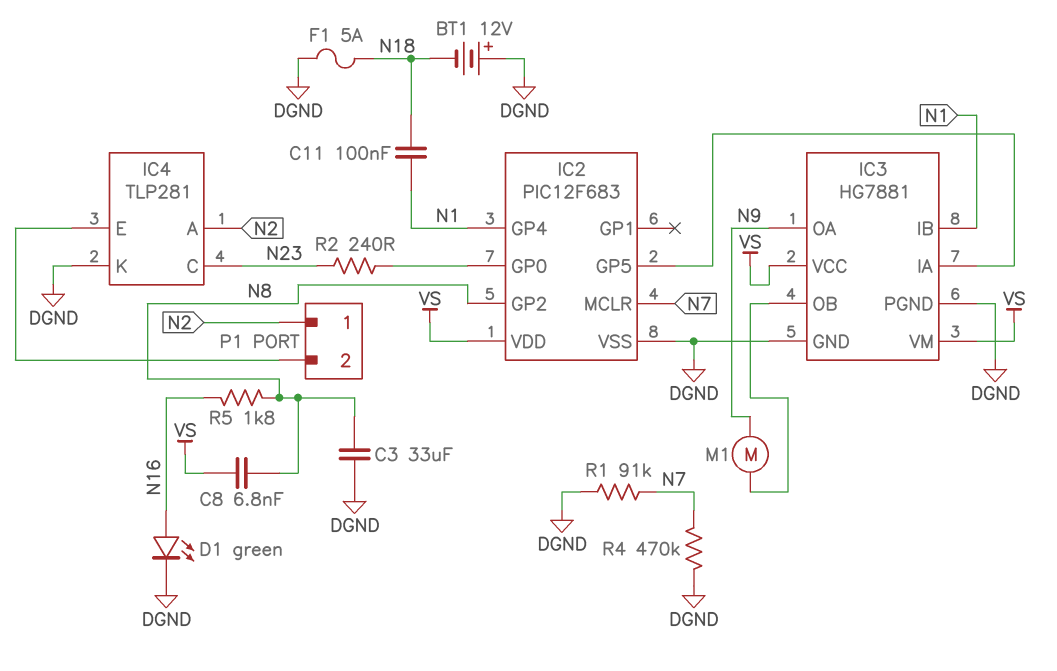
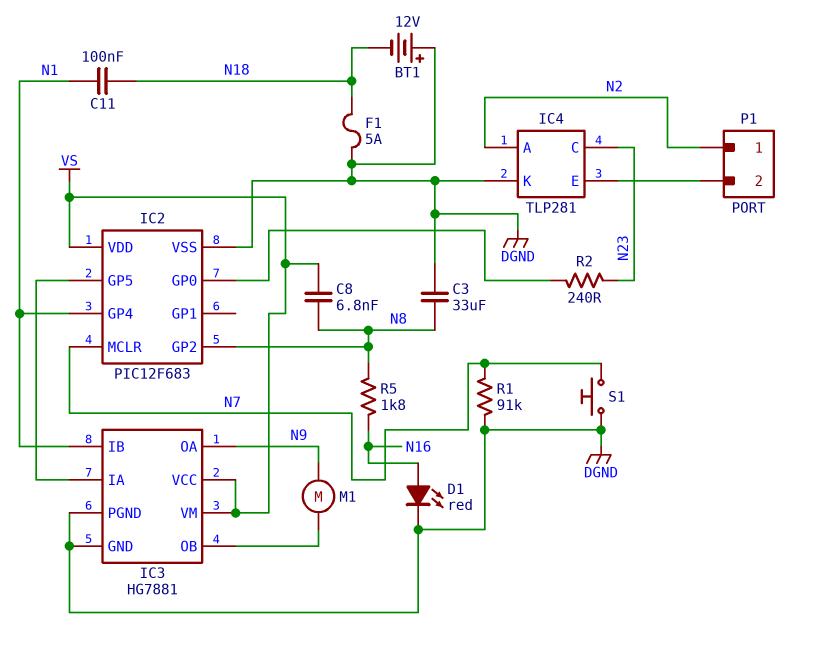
D1: LED green (A N16, K DGND) -> LED red (A N16, K DGND)
R4: 470k (DGND, N7) -> none
S1: none -> button (DGND, N7)

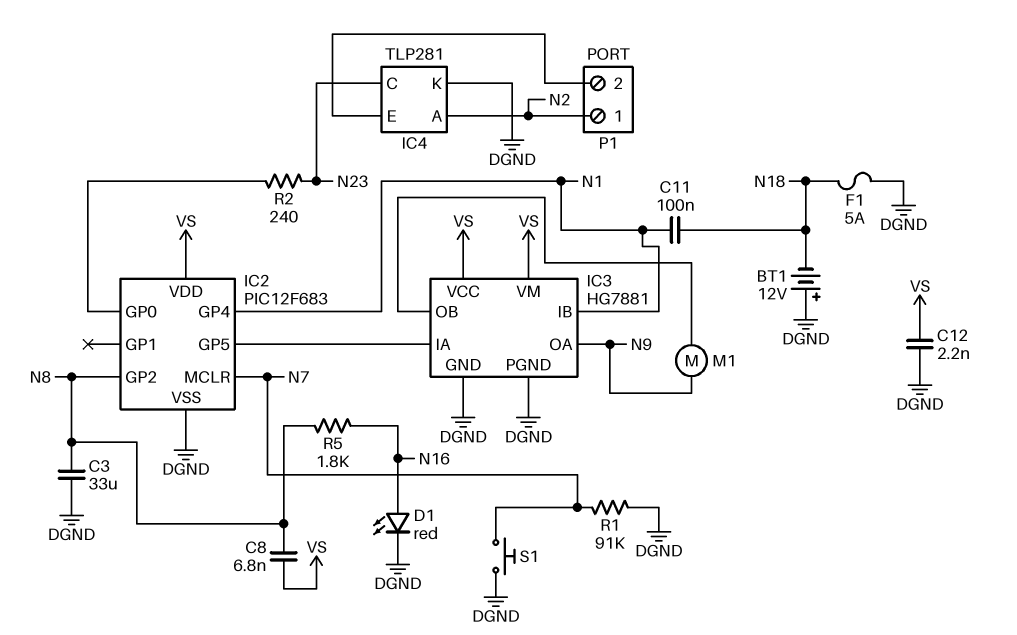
C12: none -> 2.2nF (DGND, VS)

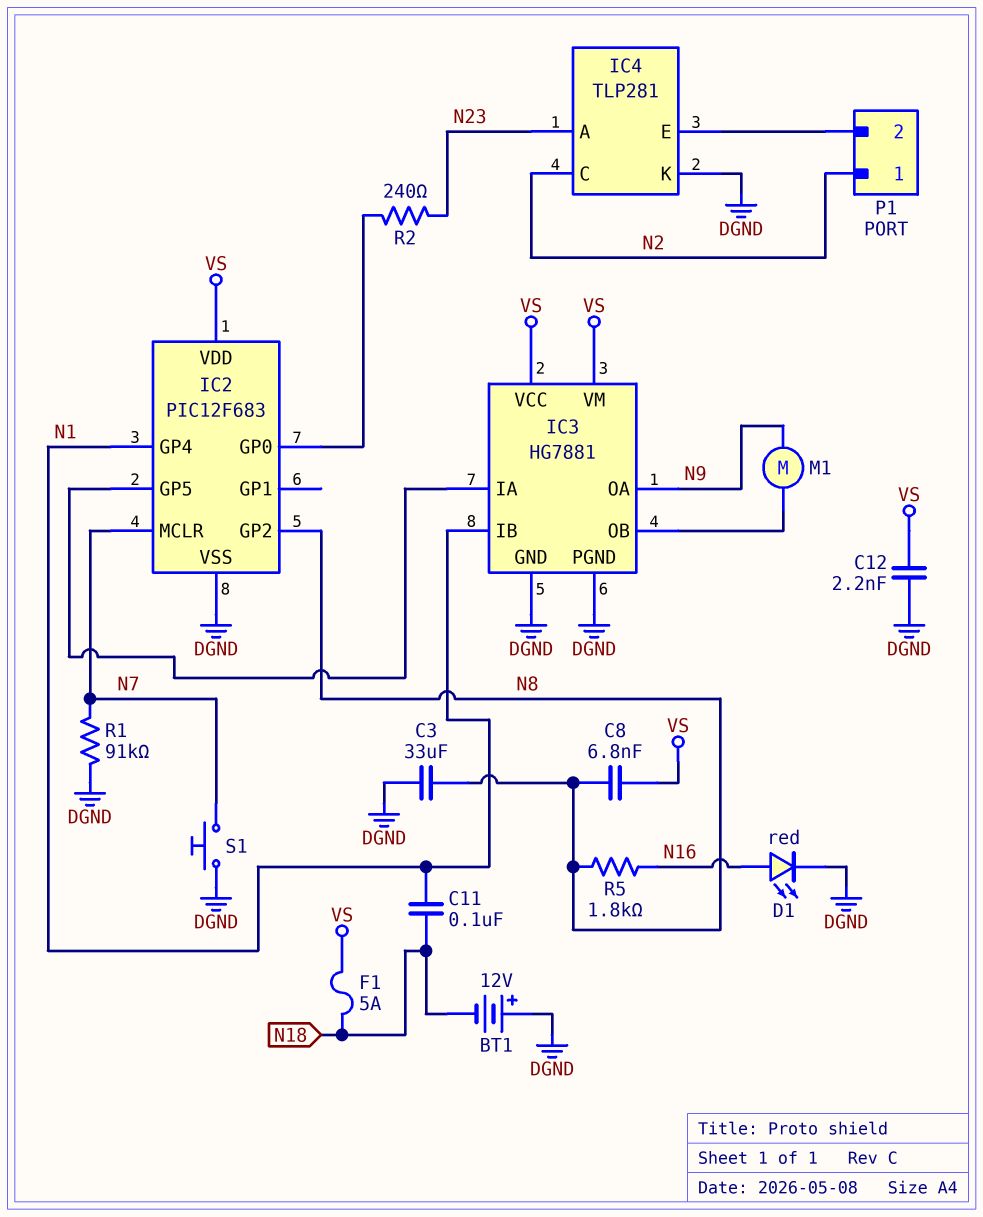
F1: 5A (DGND, N18) -> 5A (N18, VS)
IC4 pin A: N2 -> N23
IC4 pin C: N23 -> N2

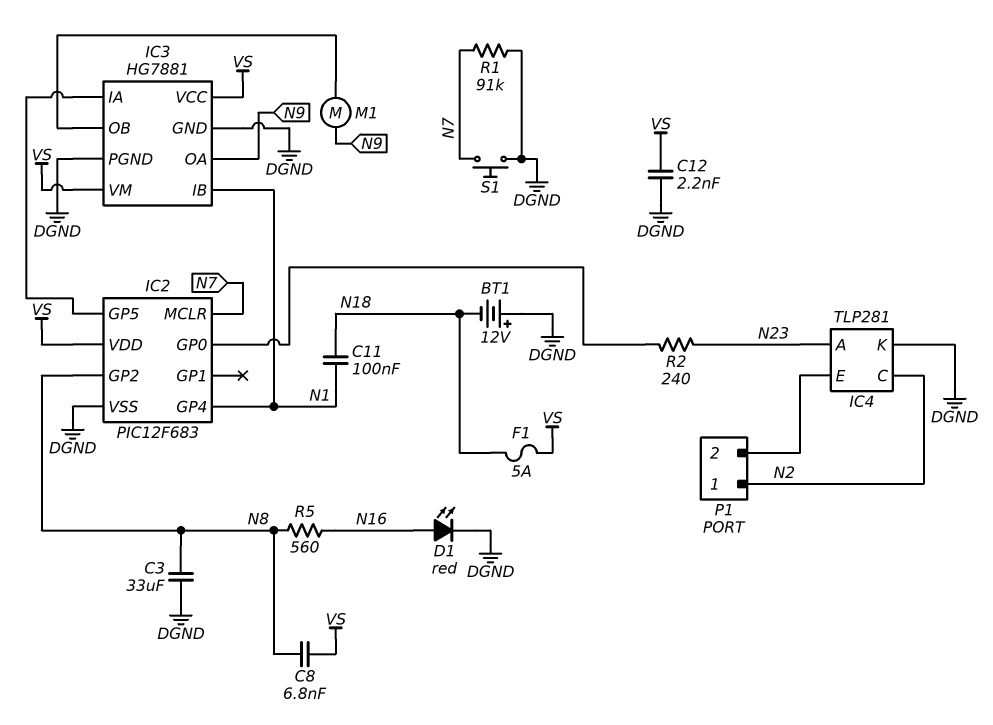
R5: 1.8k (N8, N16) -> 560 (N8, N16)

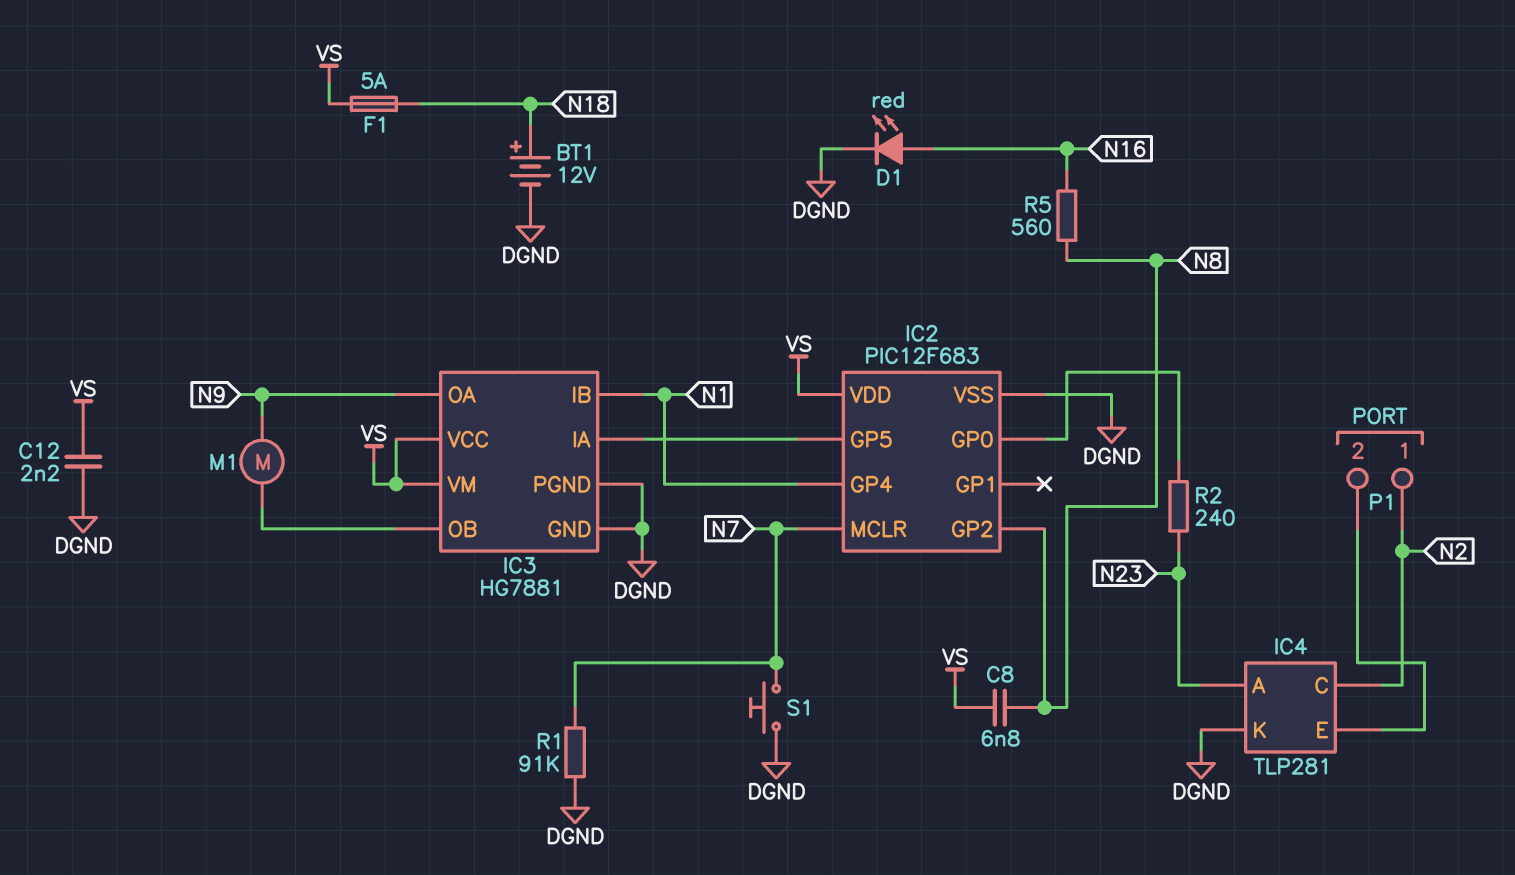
BT1: 12V (plus DGND, minus N18) -> 12V (plus N18, minus DGND)
C3: 33uF (DGND, N8) -> none
C11: 100nF (N1, N18) -> none

